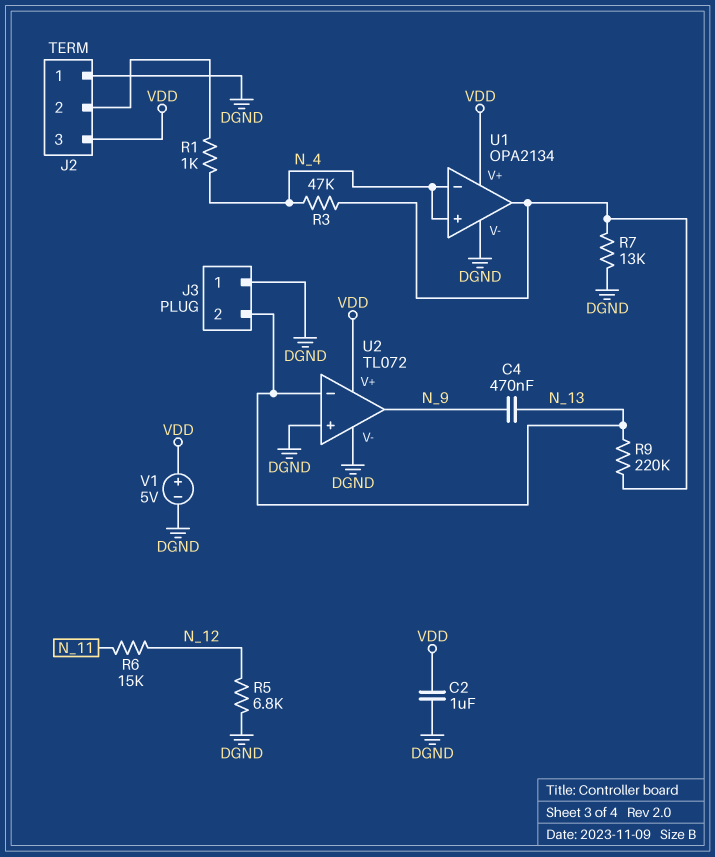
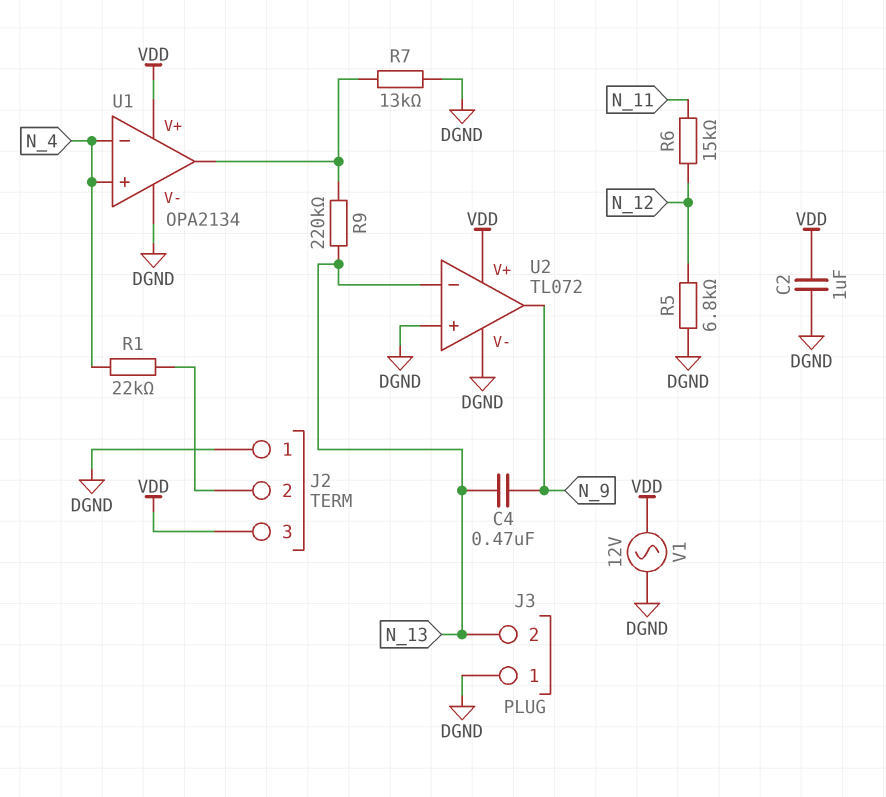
R1: 1k (J2/2, N_4) -> 22k (J2/2, N_4)
R3: 47k (N_4, U1/out) -> none
V1: 5V (plus VDD, minus DGND) -> AC 12V (DGND, VDD)

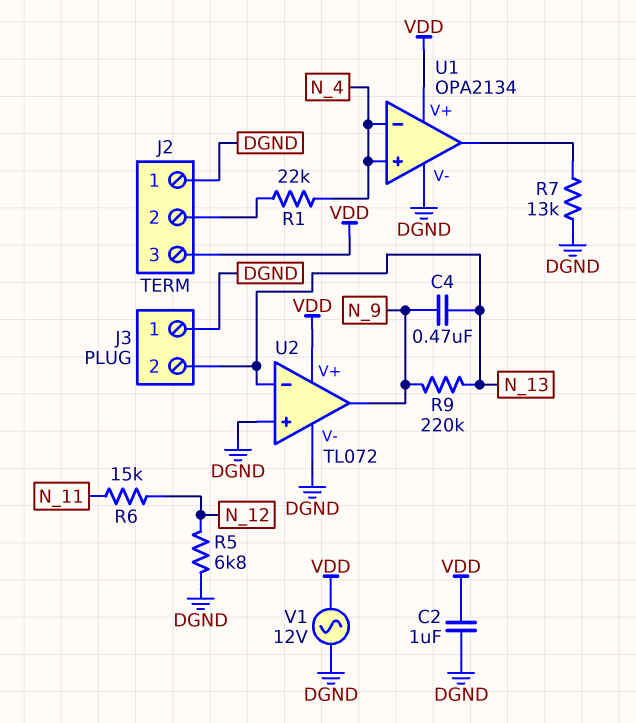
R9: 220k (N_13, U1/out) -> 220k (N_9, N_13)

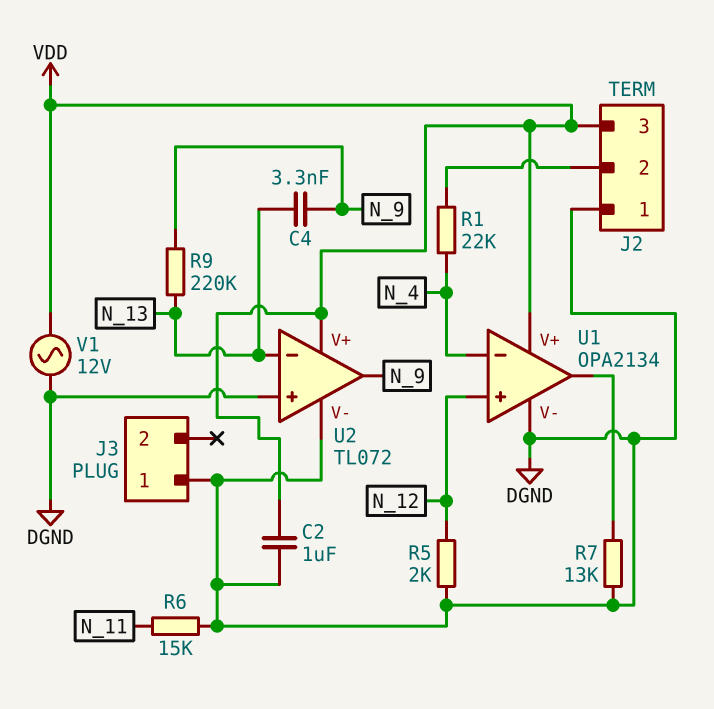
C4: 470nF (N_9, N_13) -> 3.3nF (N_9, N_13)
J3 pin 2: N_13 -> none
R5: 6.8k (DGND, N_12) -> 2k (DGND, N_12)
R6: 15k (N_11, N_12) -> 15k (DGND, N_11)
U1 pin in+: N_4 -> N_12

